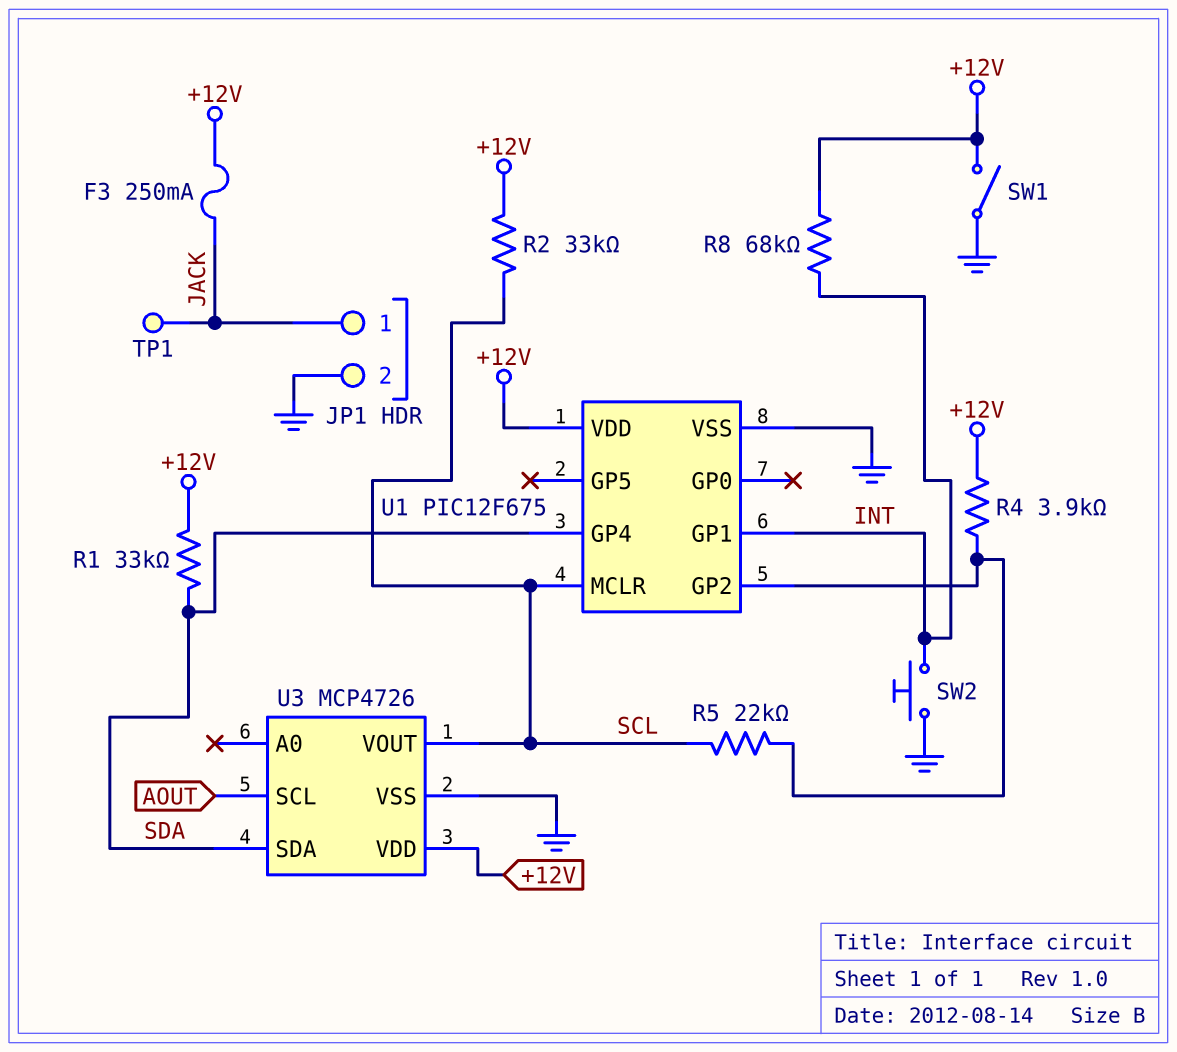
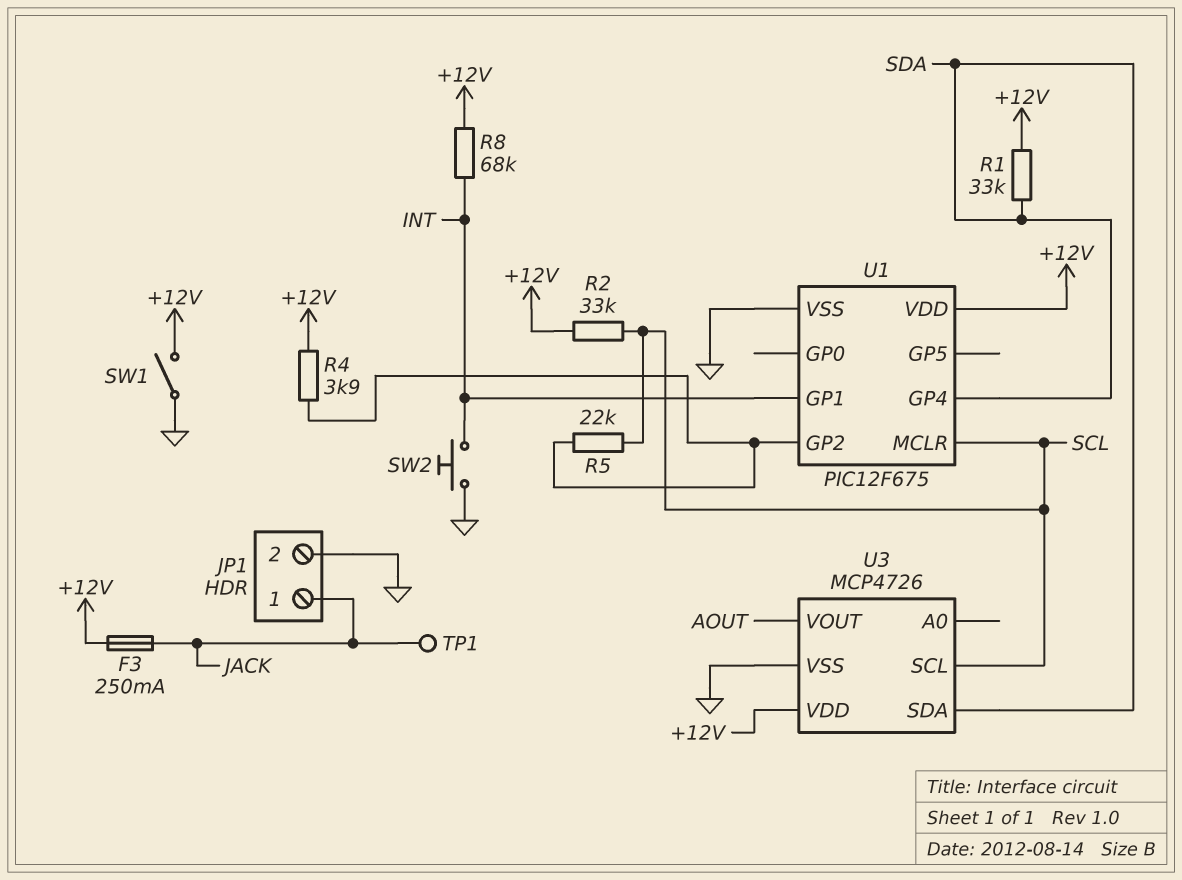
U3 pin SCL: AOUT -> SCL
U3 pin VOUT: SCL -> AOUT

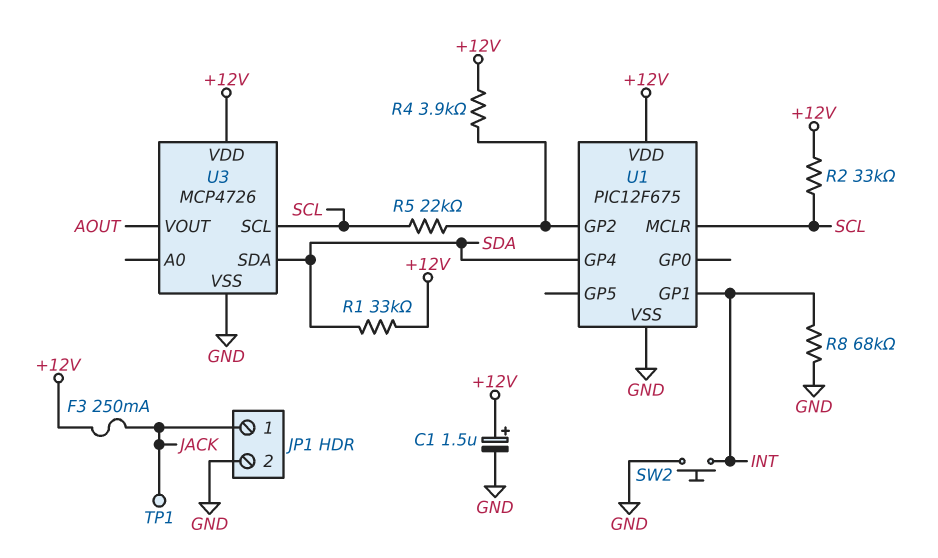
C1: none -> 1.5uF (plus +12V, minus GND)
R8: 68k (+12V, INT) -> 68k (GND, INT)
SW1: switch (+12V, GND) -> none

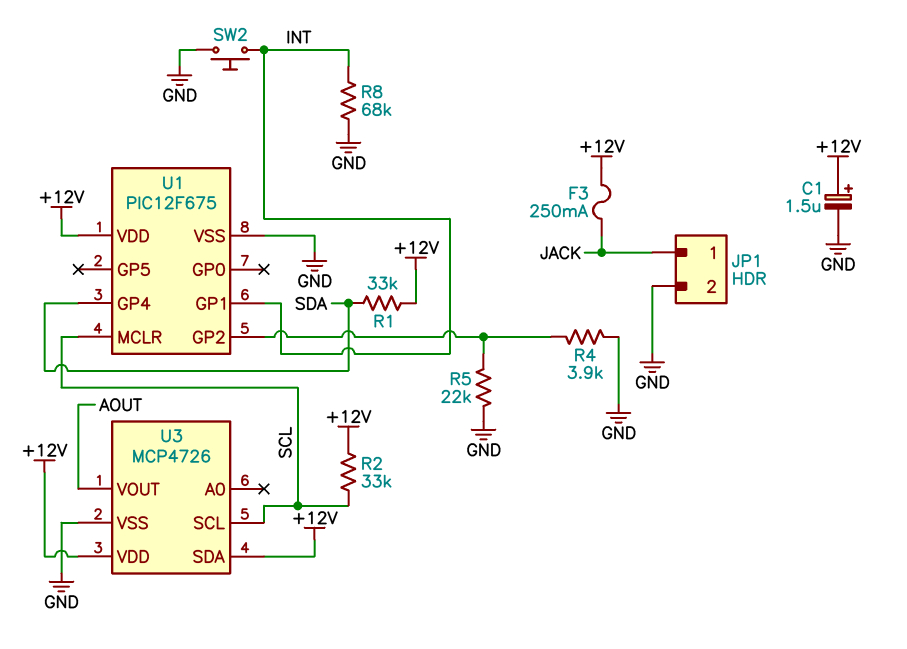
R4: 3.9k (+12V, U1/GP2) -> 3.9k (GND, U1/GP2)
R5: 22k (SCL, U1/GP2) -> 22k (GND, U1/GP2)
TP1: test point (JACK) -> none
U3 pin SDA: SDA -> +12V

